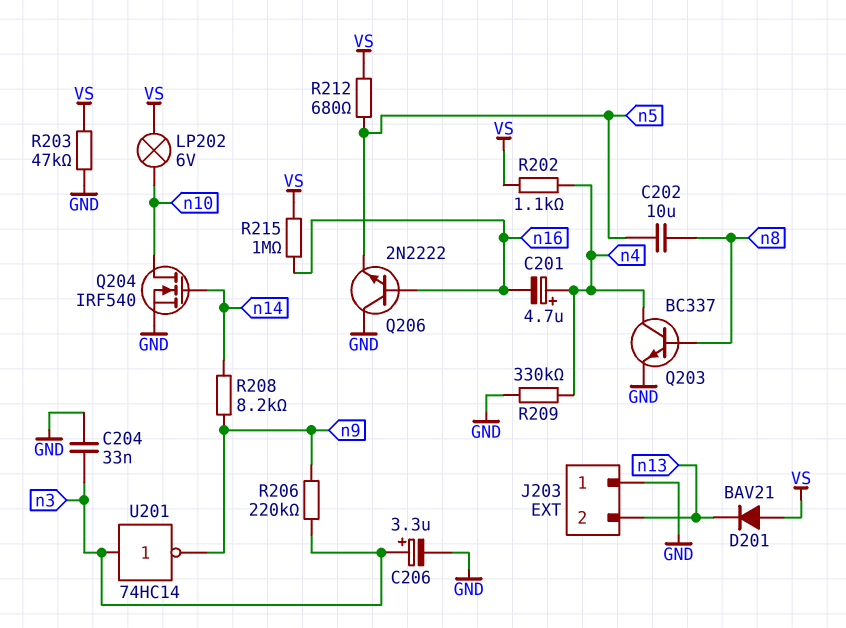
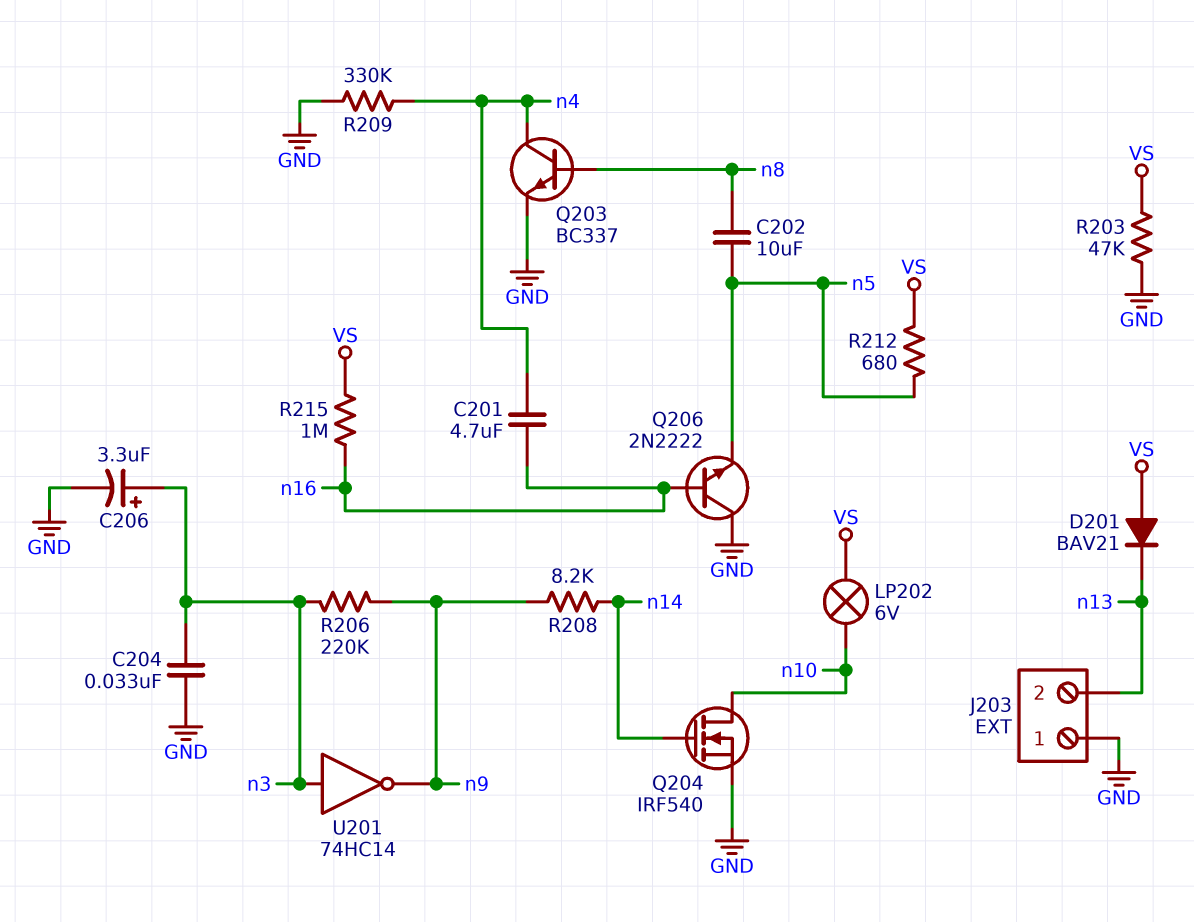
C201: 4.7uF (plus n4, minus n16) -> 4.7uF (n4, n16)
R202: 1.1k (VS, n4) -> none

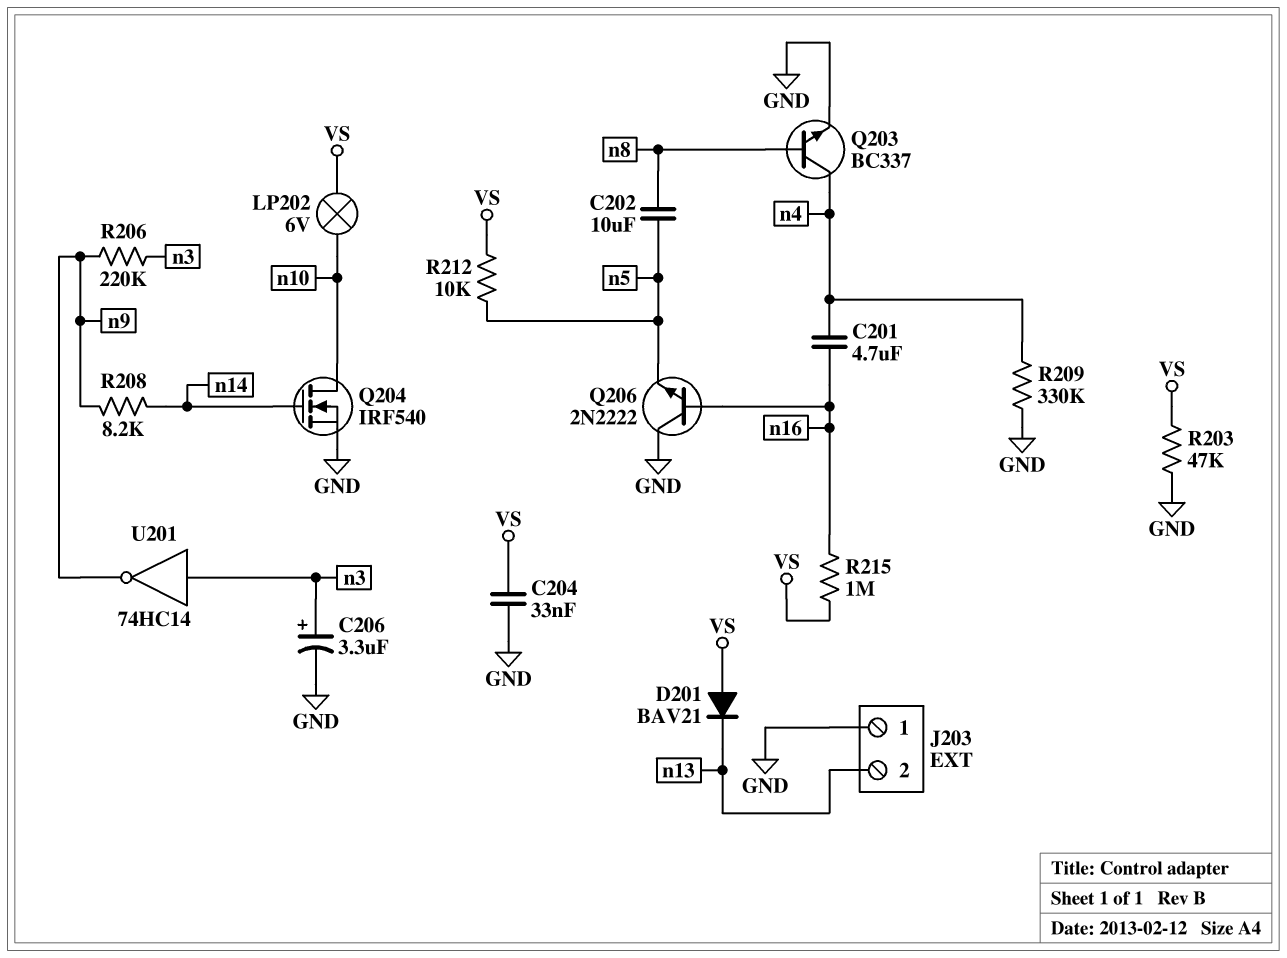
C204: 33nF (GND, n3) -> 33nF (GND, VS)
R212: 680 (VS, n5) -> 10k (VS, n5)

